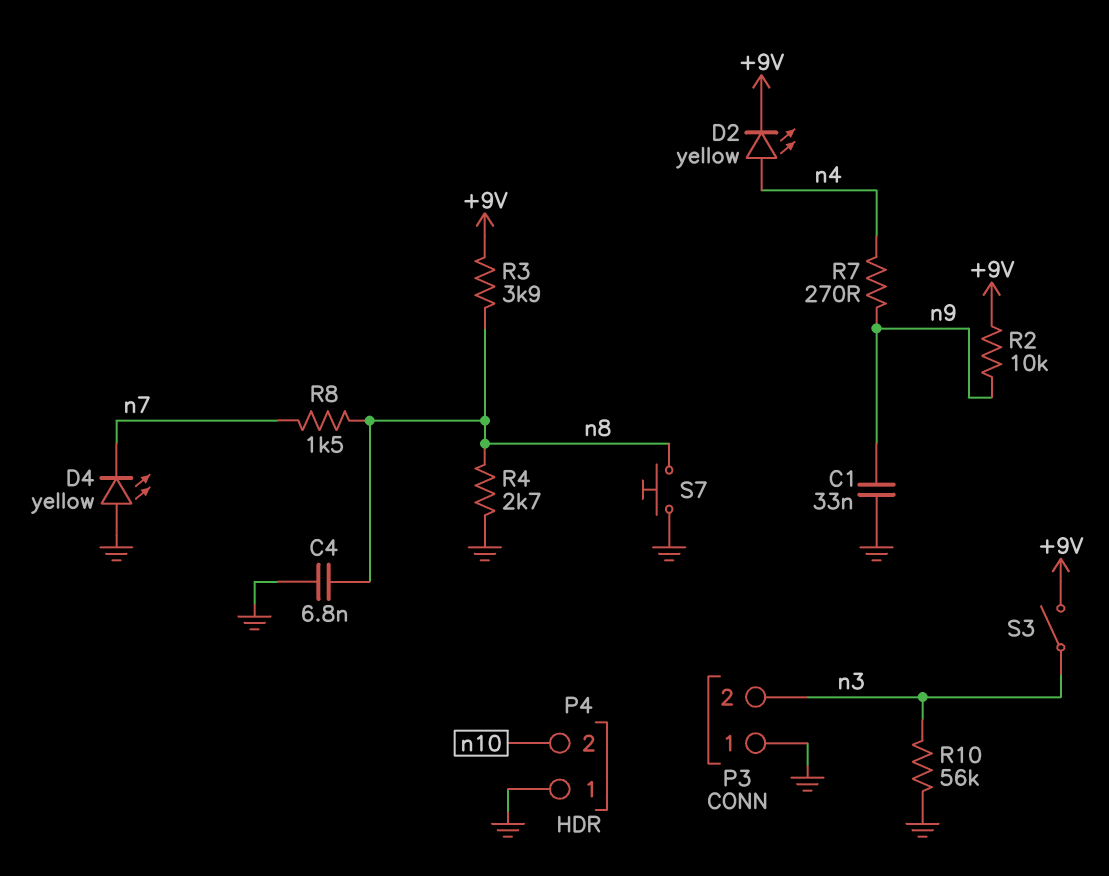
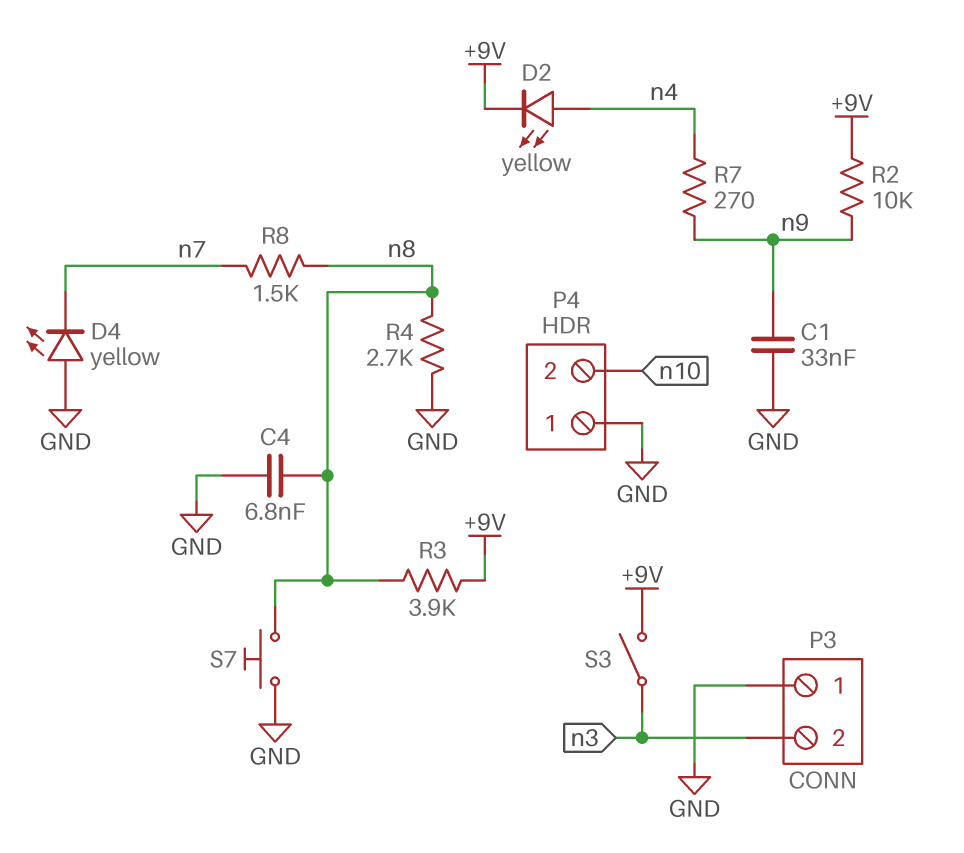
R10: 56k (GND, n3) -> none

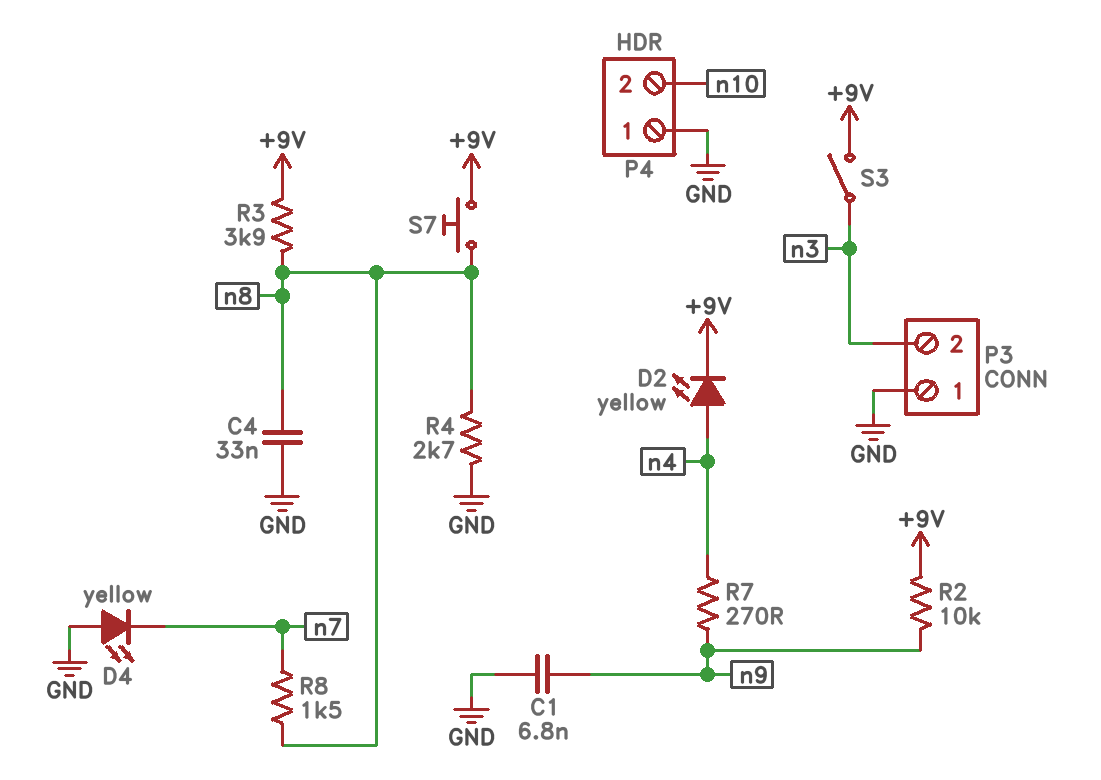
C1: 33nF (GND, n9) -> 6.8nF (GND, n9)
C4: 6.8nF (GND, n8) -> 33nF (GND, n8)
S7: button (GND, n8) -> button (+9V, n8)

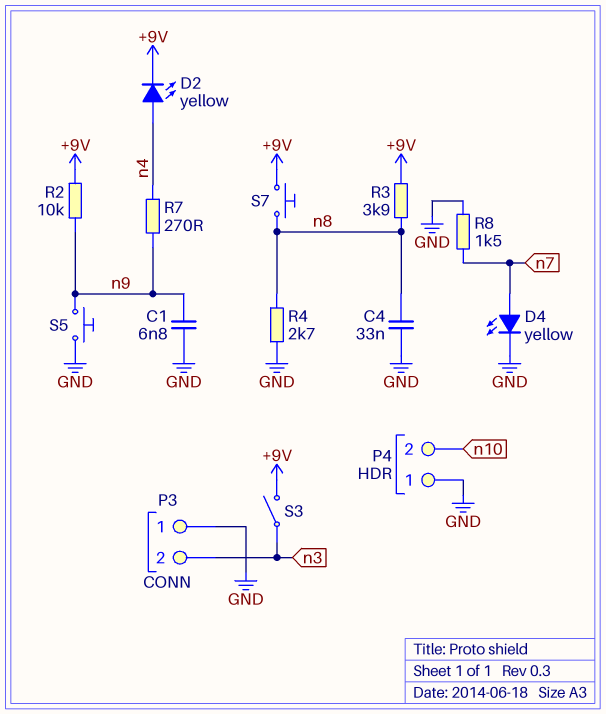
D4: LED yellow (A GND, K n7) -> LED yellow (A n7, K GND)
R8: 1.5k (n7, n8) -> 1.5k (GND, n7)
S5: none -> button (GND, n9)

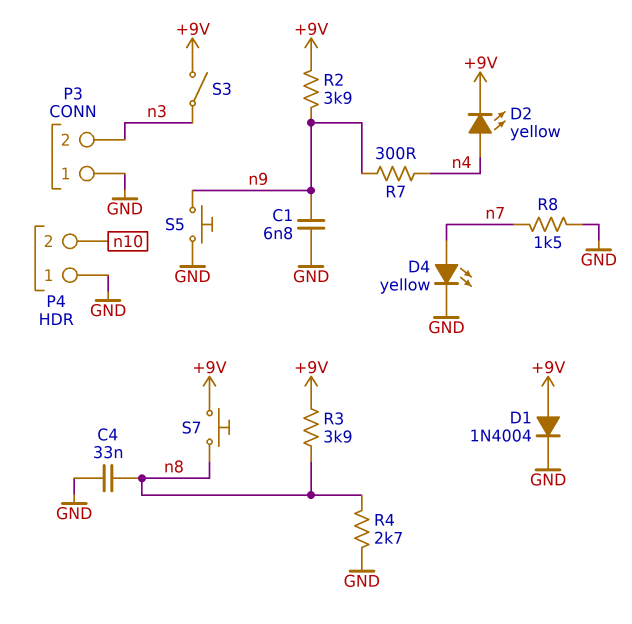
D1: none -> diode 1N4004 (A +9V, K GND)
R2: 10k (+9V, n9) -> 3.9k (+9V, n9)
R7: 270 (n4, n9) -> 300 (n4, n9)

